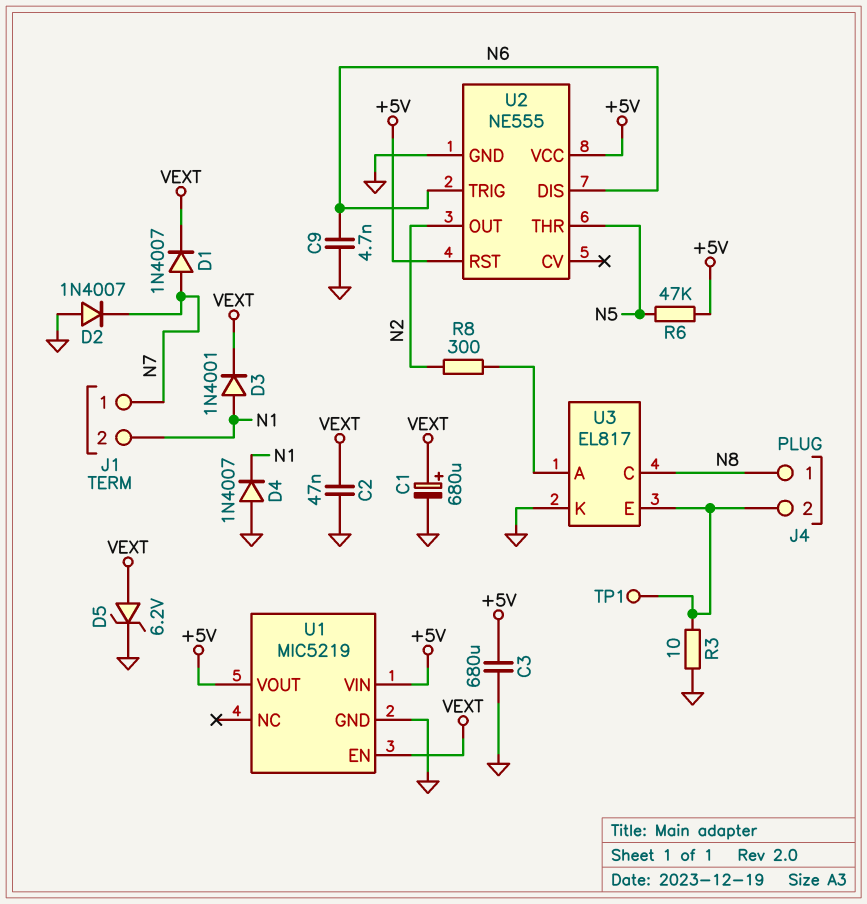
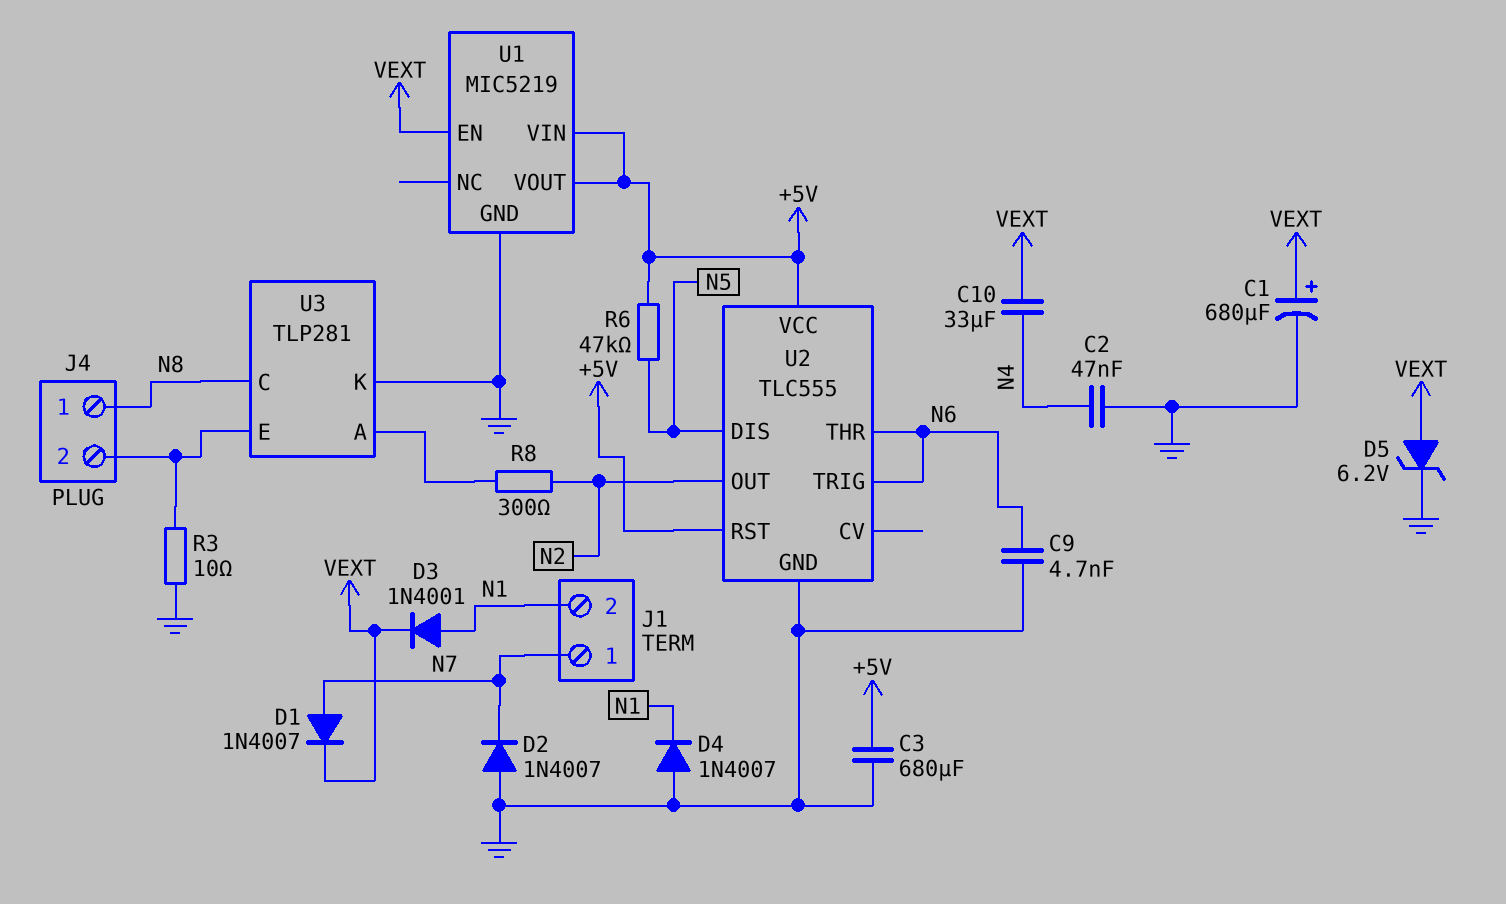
C2: 47nF (GND, VEXT) -> 47nF (GND, N4)
C10: none -> 33uF (N4, VEXT)
TP1: test point (J4/2) -> none
U2: NE555 -> TLC555
U2 pin DIS: N6 -> N5
U2 pin THR: N5 -> N6
U3: EL817 -> TLP281

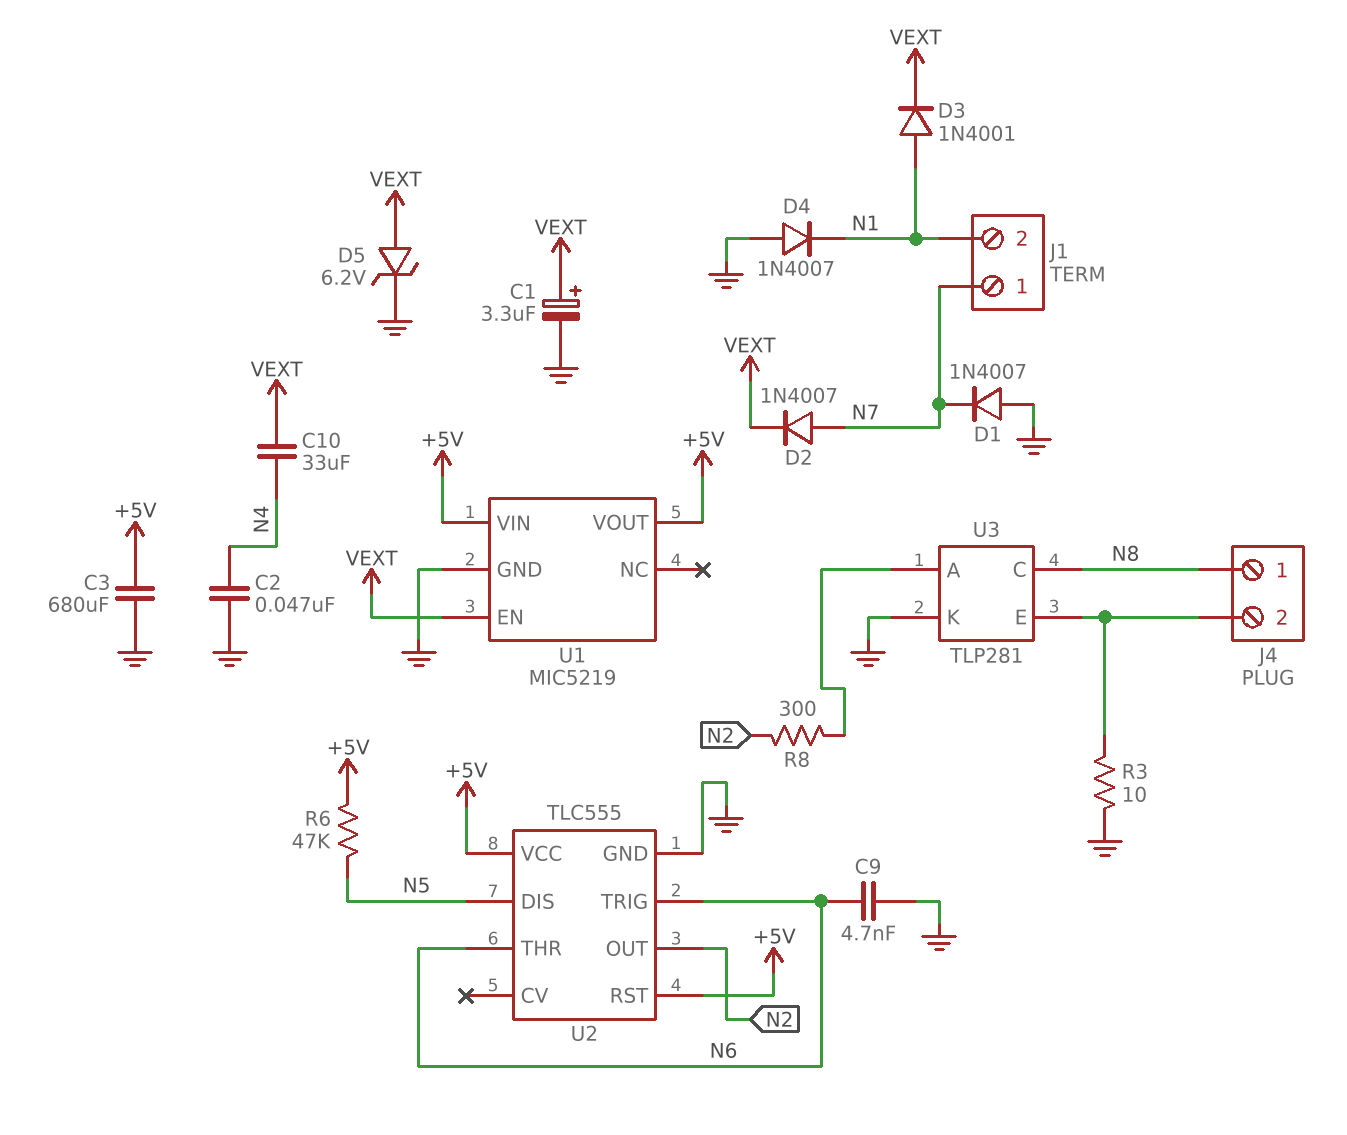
C1: 680uF (plus VEXT, minus GND) -> 3.3uF (plus VEXT, minus GND)
D1: diode 1N4007 (A N7, K VEXT) -> diode 1N4007 (A GND, K N7)
D2: diode 1N4007 (A GND, K N7) -> diode 1N4007 (A N7, K VEXT)

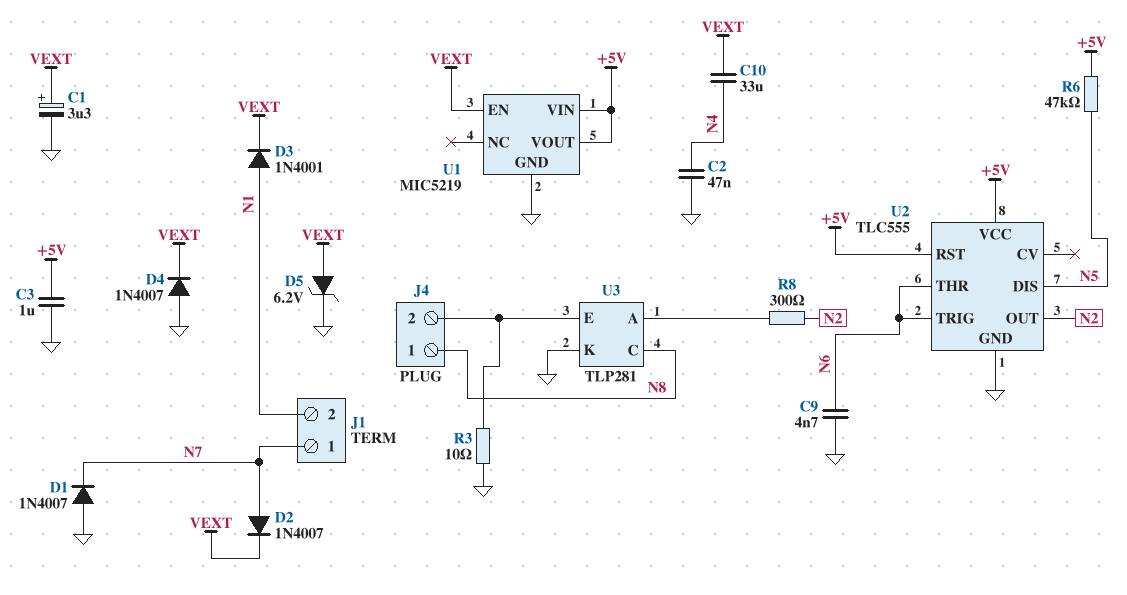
C3: 680uF (+5V, GND) -> 1uF (+5V, GND)
D4: diode 1N4007 (A GND, K N1) -> diode 1N4007 (A GND, K VEXT)

